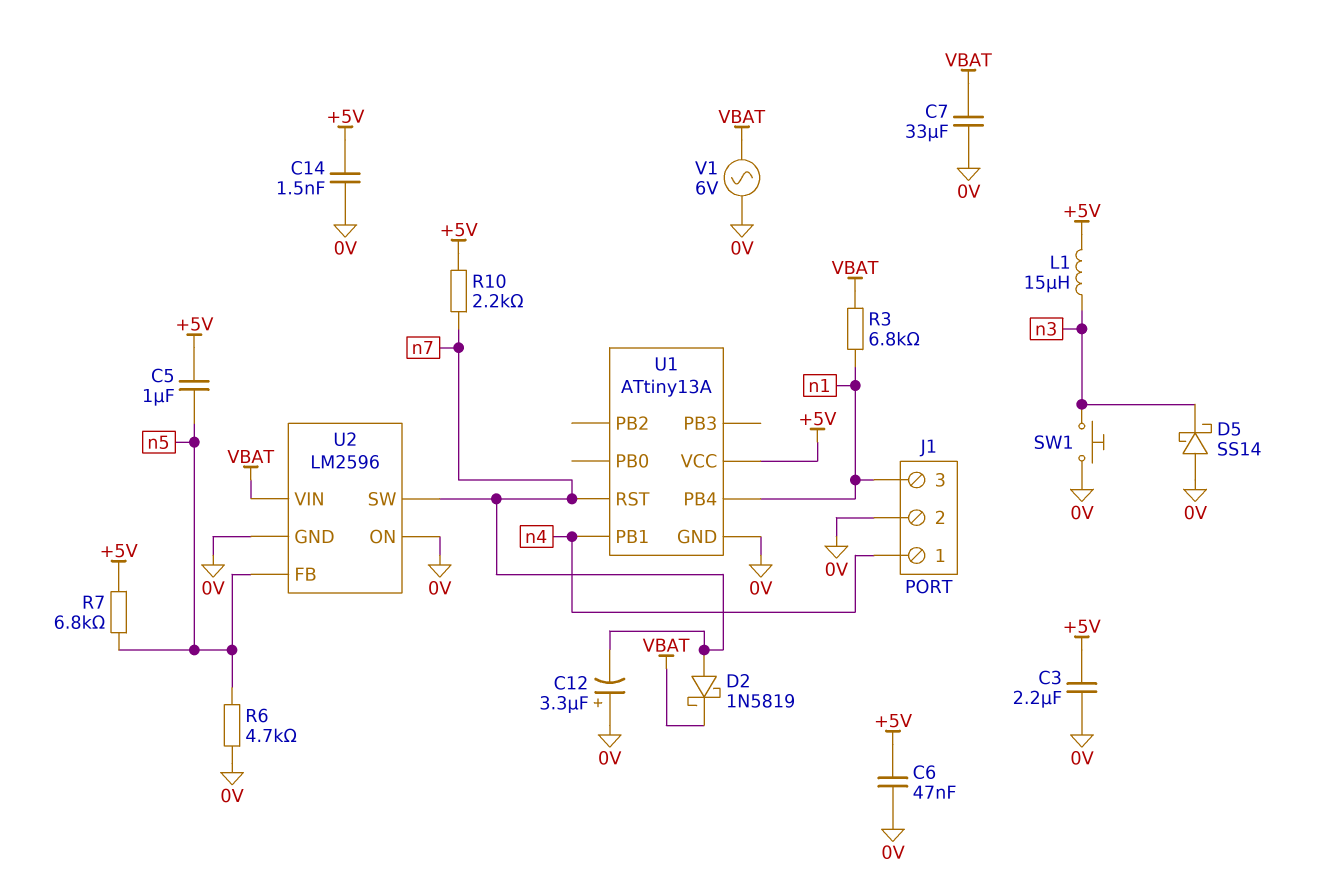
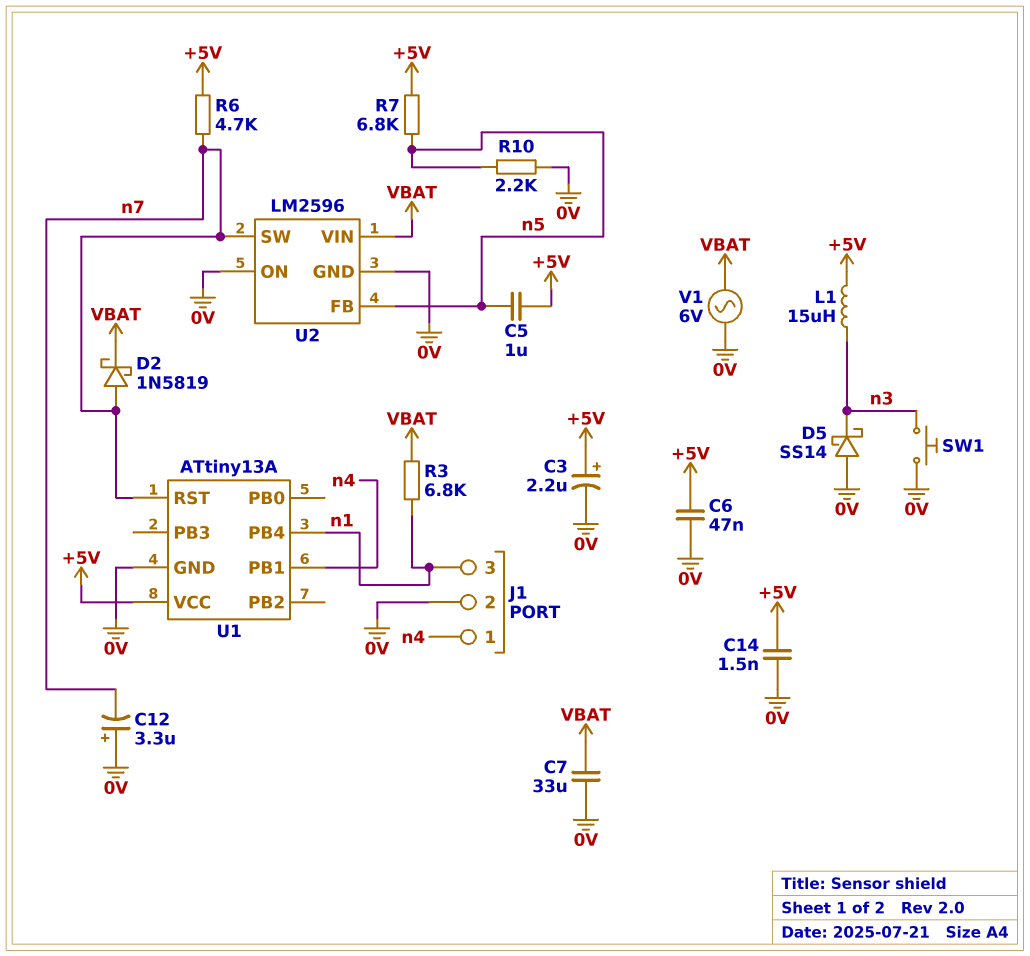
C3: 2.2uF (+5V, 0V) -> 2.2uF (plus +5V, minus 0V)
R6: 4.7k (0V, n5) -> 4.7k (+5V, n7)
R10: 2.2k (+5V, n7) -> 2.2k (0V, n5)

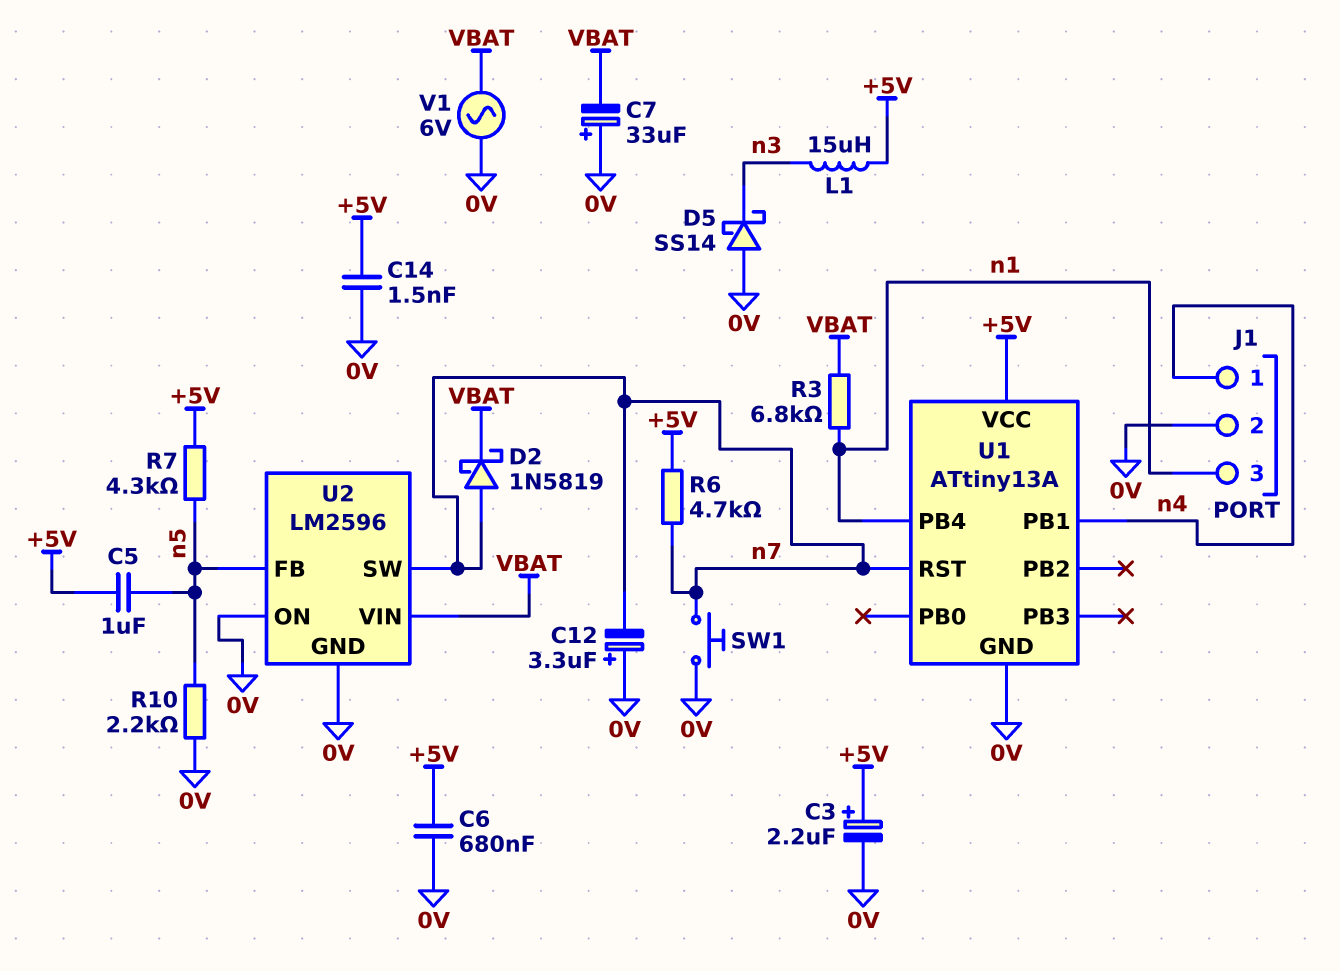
C6: 47nF (+5V, 0V) -> 680nF (+5V, 0V)
C7: 33uF (0V, VBAT) -> 33uF (plus 0V, minus VBAT)
R7: 6.8k (+5V, n5) -> 4.3k (+5V, n5)
SW1: button (0V, n3) -> button (0V, n7)

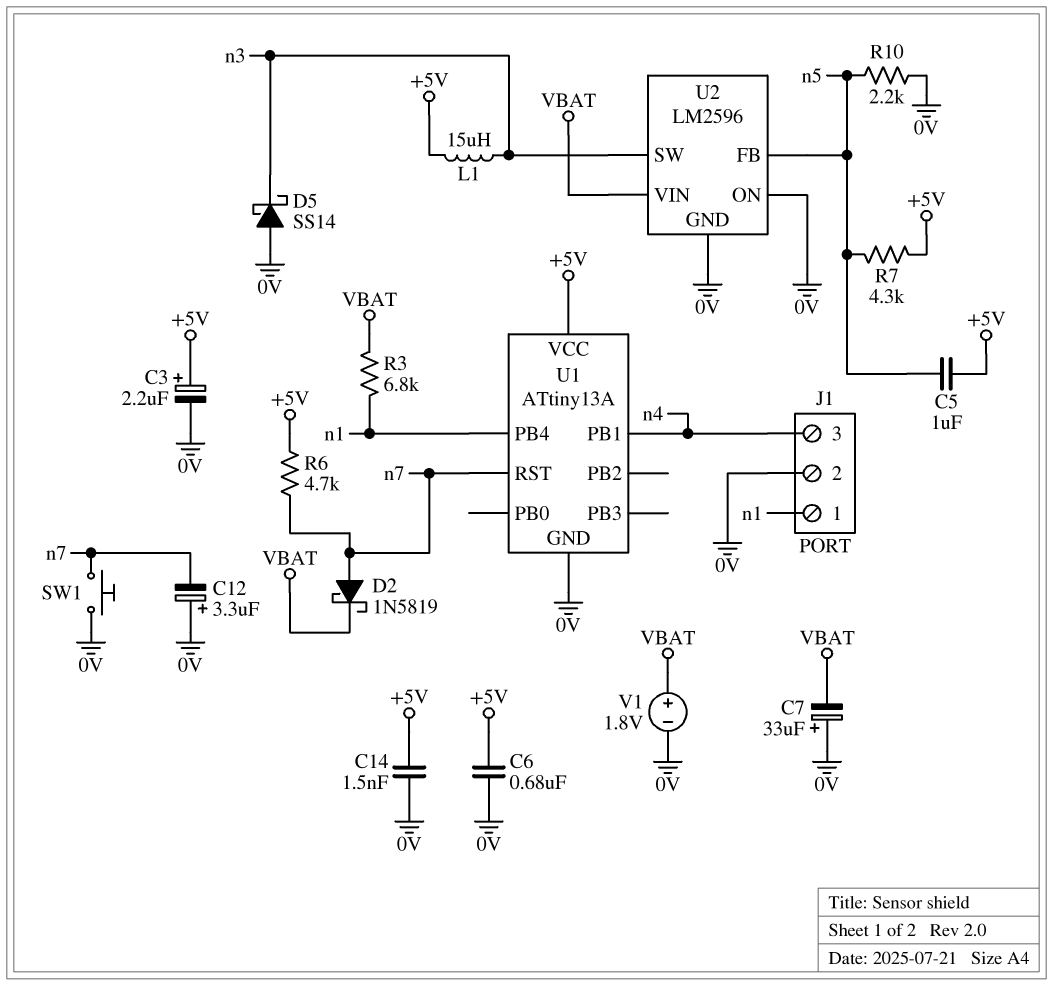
J1 pin 1: n4 -> n1
J1 pin 3: n1 -> n4
U2 pin SW: n7 -> n3
V1: AC 6V (0V, VBAT) -> 1.8V (plus VBAT, minus 0V)

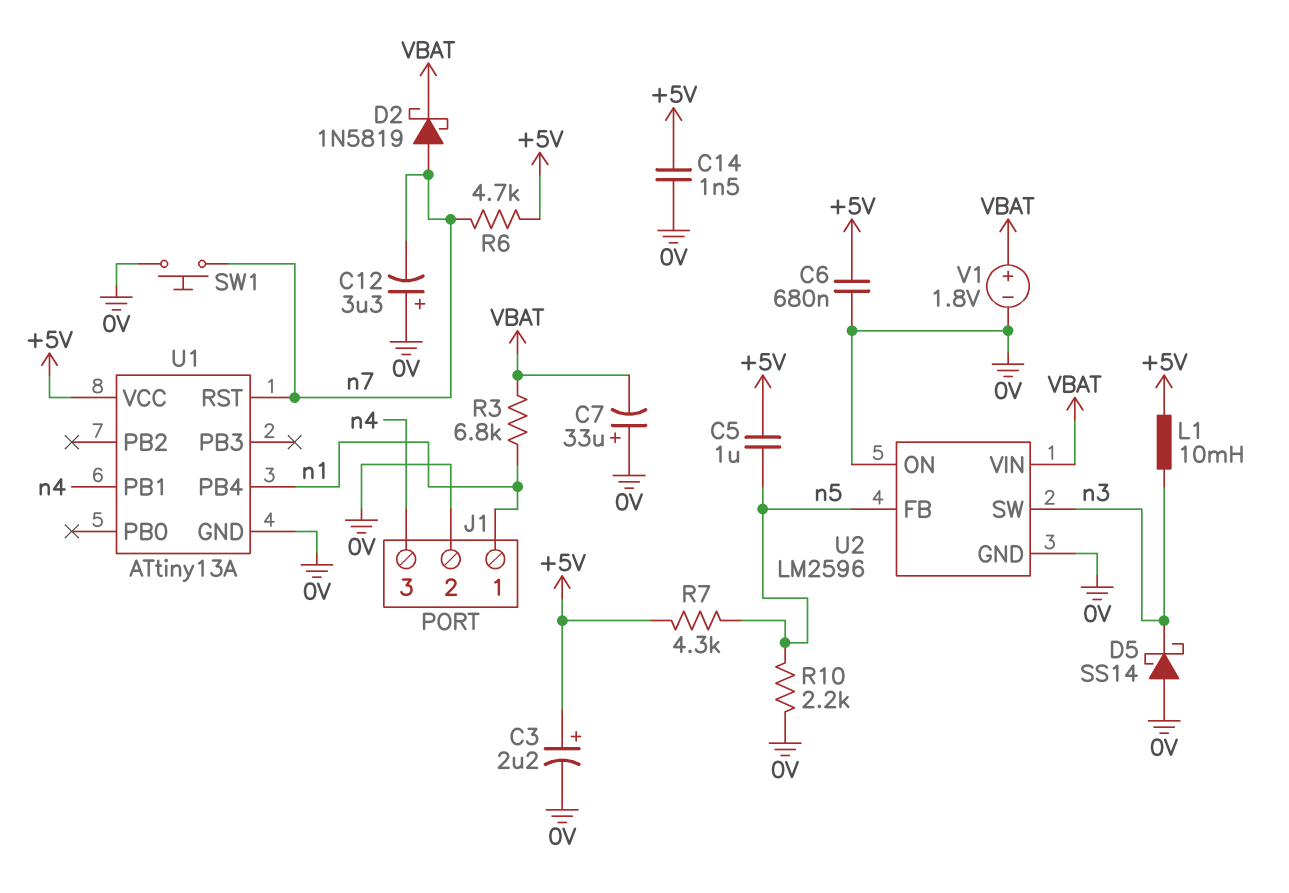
L1: 15uH (+5V, n3) -> 10mH (+5V, n3)

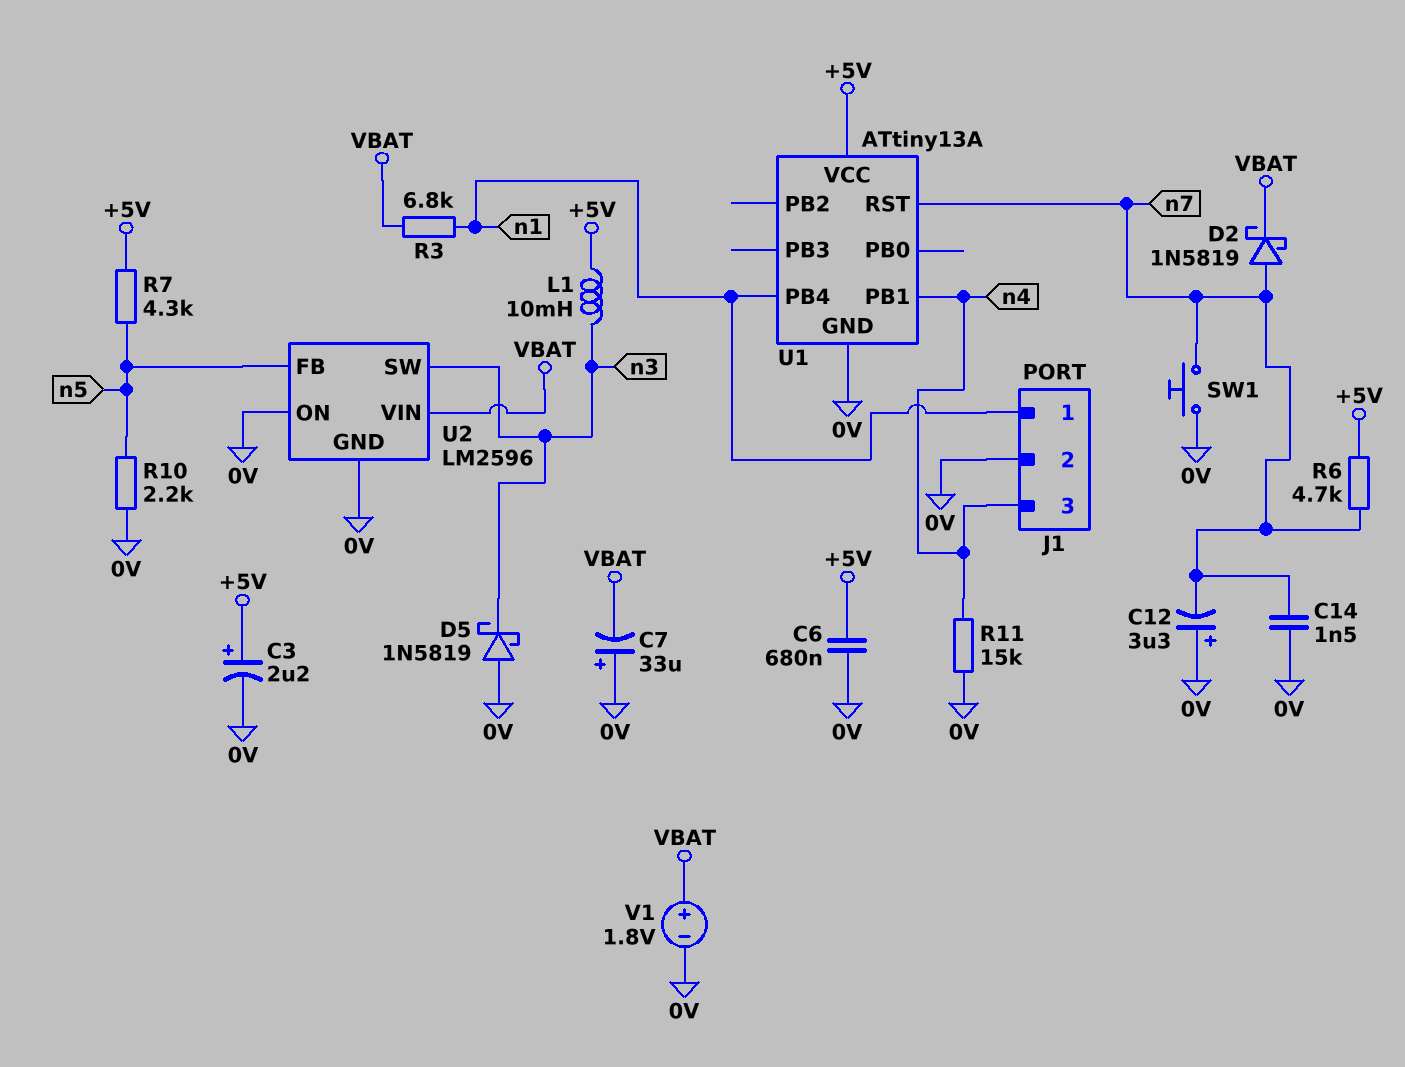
C5: 1uF (+5V, n5) -> none
C14: 1.5nF (+5V, 0V) -> 1.5nF (0V, n7)
D5: schottky SS14 (A 0V, K n3) -> schottky 1N5819 (A 0V, K n3)
R11: none -> 15k (0V, n4)

